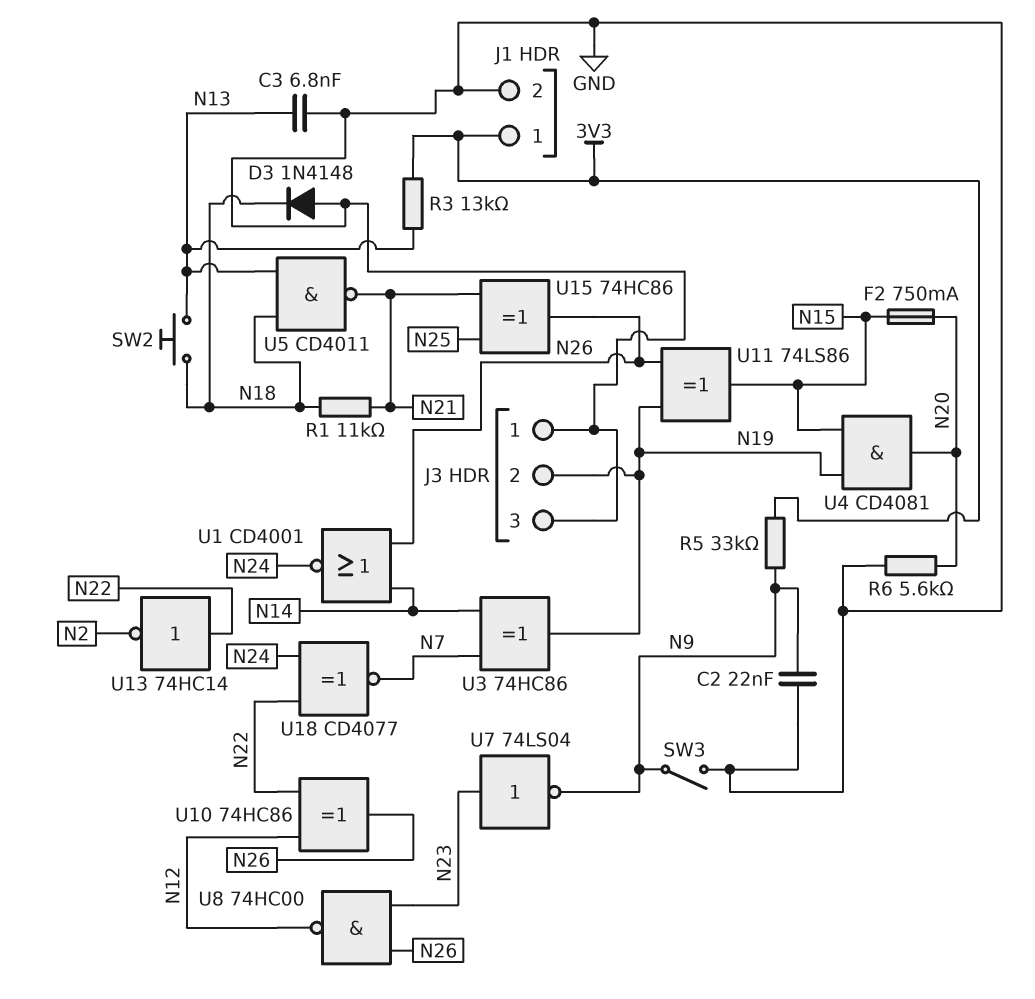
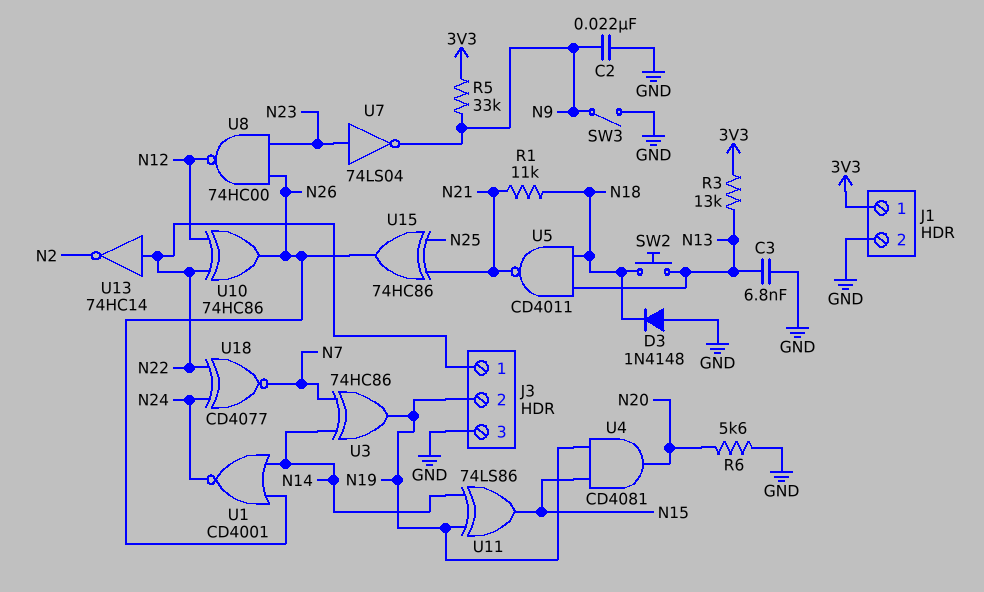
F2: 750mA (N15, N20) -> none
J3 pin 1: GND -> N22
U11: XOR 74LS86 (in N19, in N26, out N15) -> XOR 74LS86 (in N14, in N19, out N15)

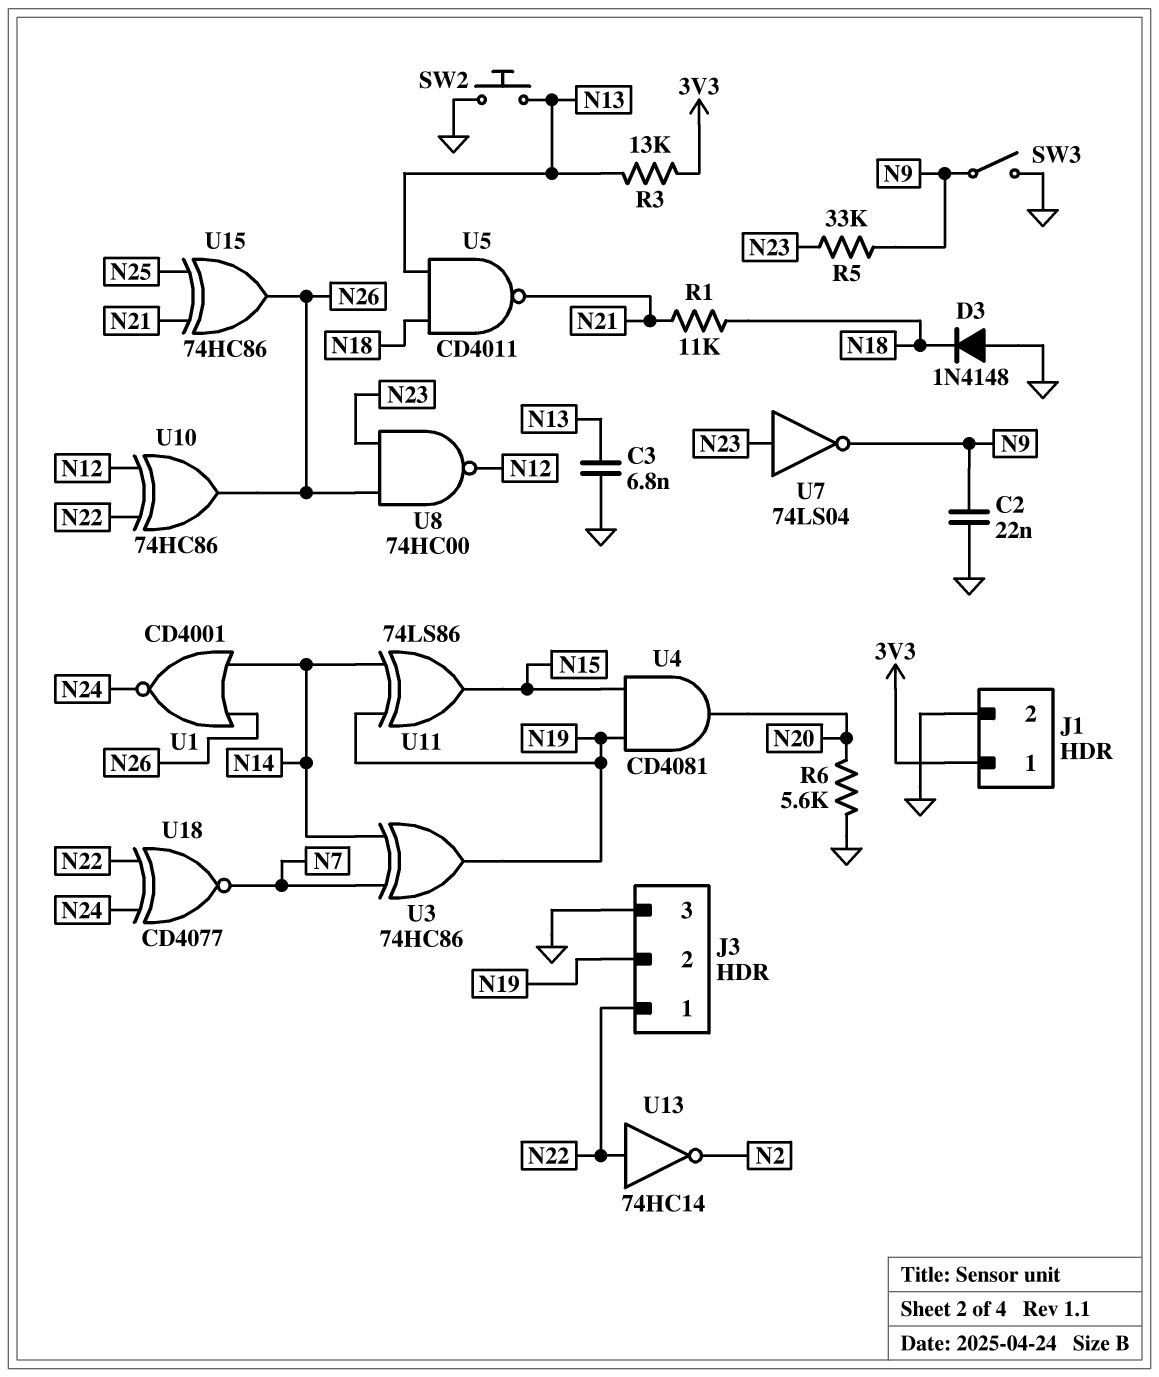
R5: 33k (3V3, N9) -> 33k (N9, N23)
SW2: button (N13, N18) -> button (GND, N13)

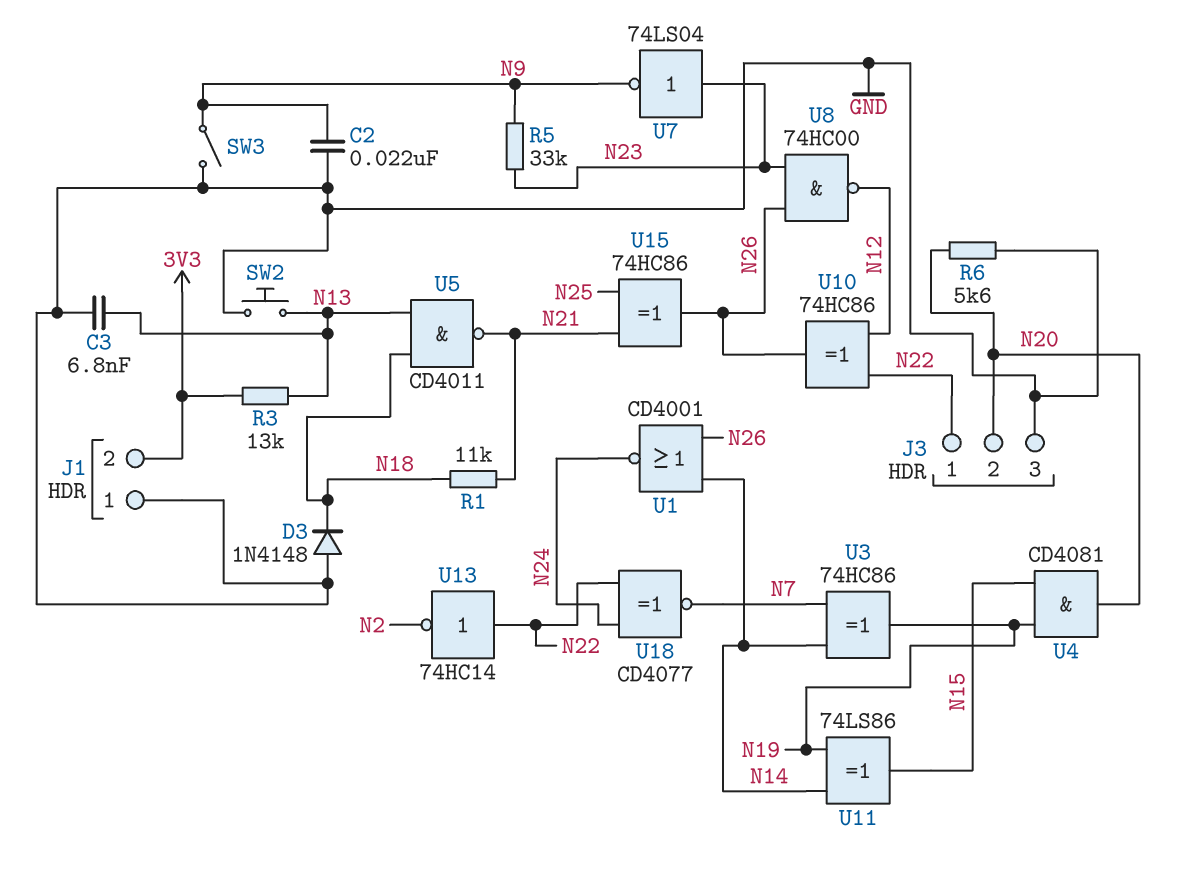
J1 pin 1: 3V3 -> GND
J1 pin 2: GND -> 3V3
J3 pin 2: N19 -> N20

